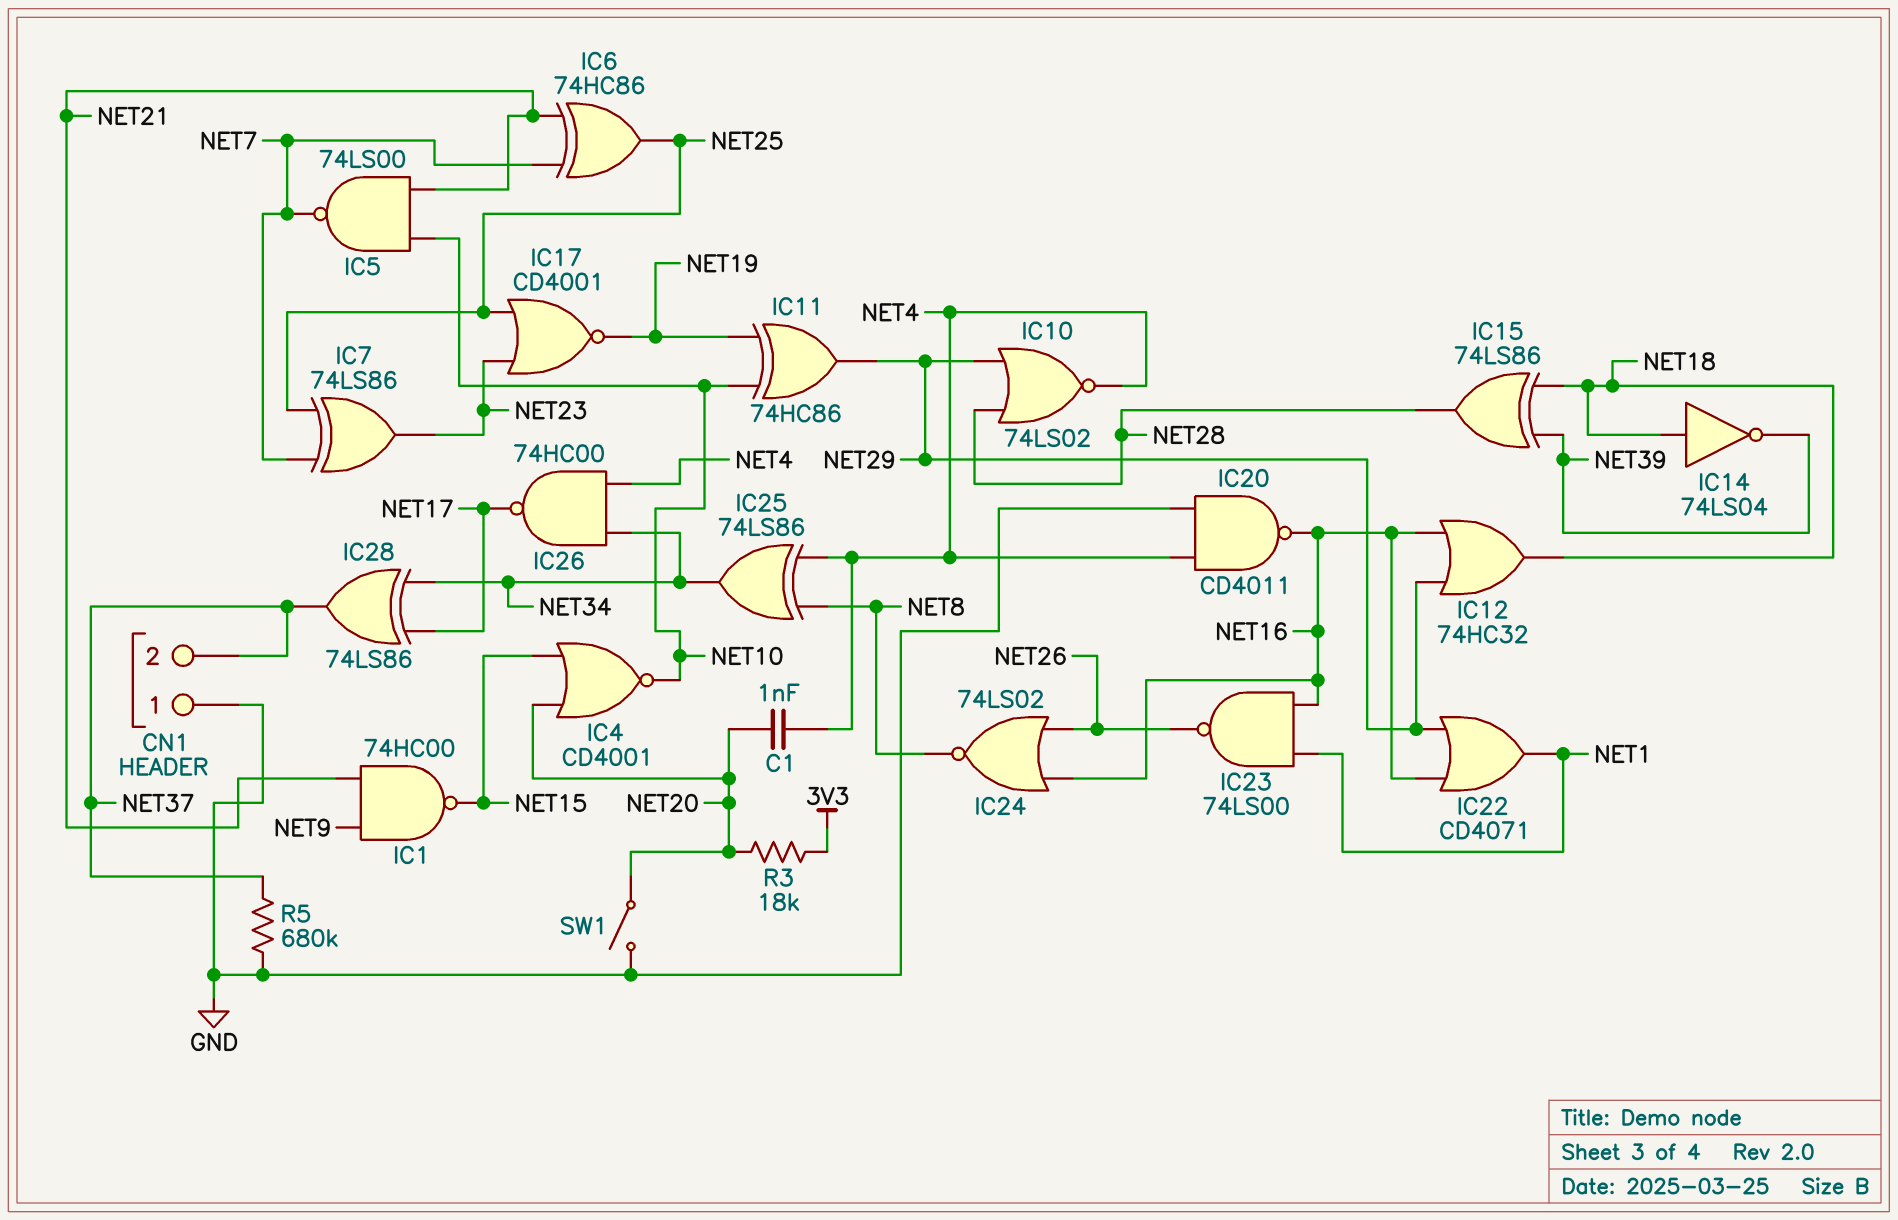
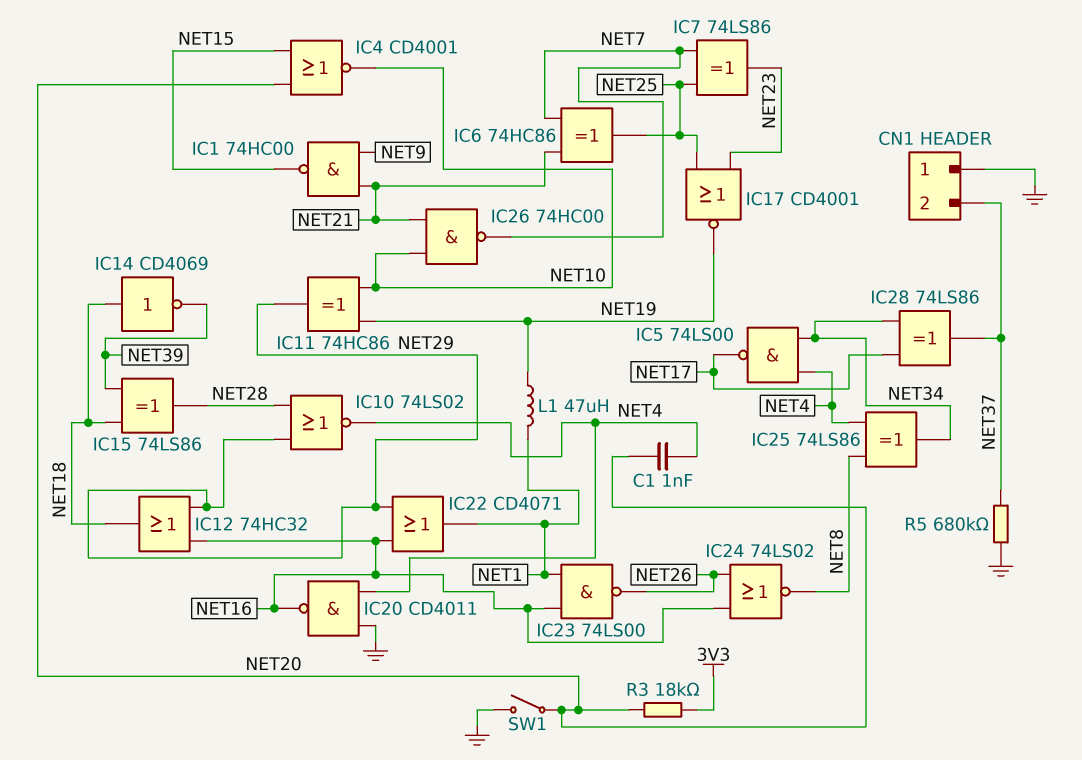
IC5: NAND 74LS00 (in NET10, in NET21, out NET7) -> NAND 74LS00 (in NET4, in NET34, out NET17)
IC14: NOT 74LS04 (in NET18, out NET39) -> NOT CD4069 (in NET18, out NET39)
IC26: NAND 74HC00 (in NET4, in NET34, out NET17) -> NAND 74HC00 (in NET10, in NET21, out NET7)
L1: none -> 47uH (NET1, NET19)

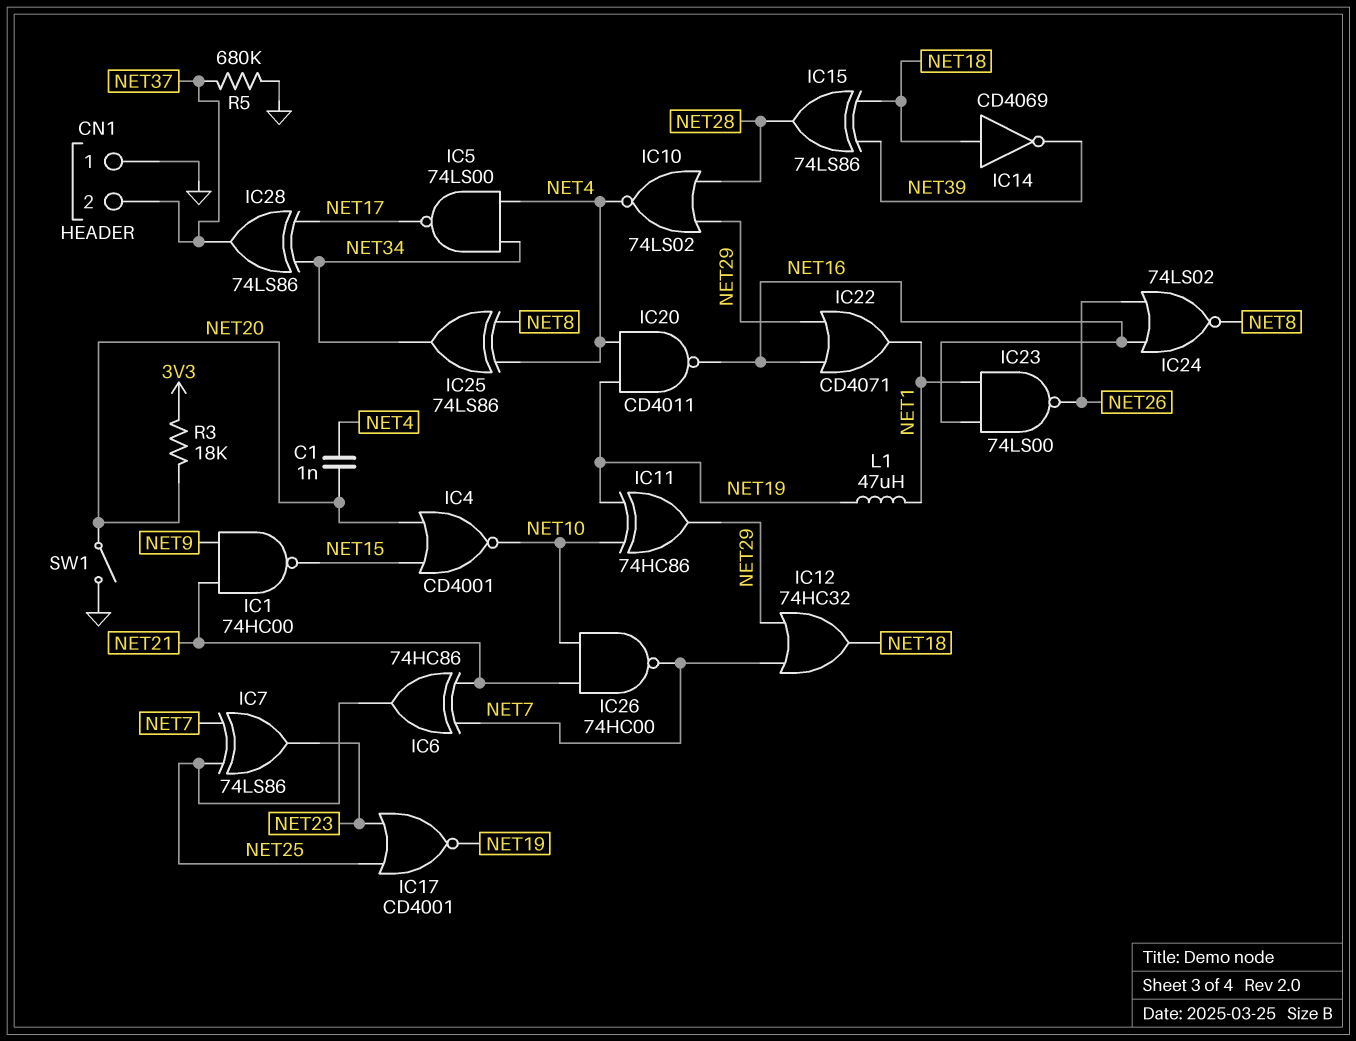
IC12: OR 74HC32 (in NET16, in NET29, out NET18) -> OR 74HC32 (in NET7, in NET29, out NET18)
IC20: NAND CD4011 (in GND, in NET4, out NET16) -> NAND CD4011 (in NET4, in NET19, out NET16)

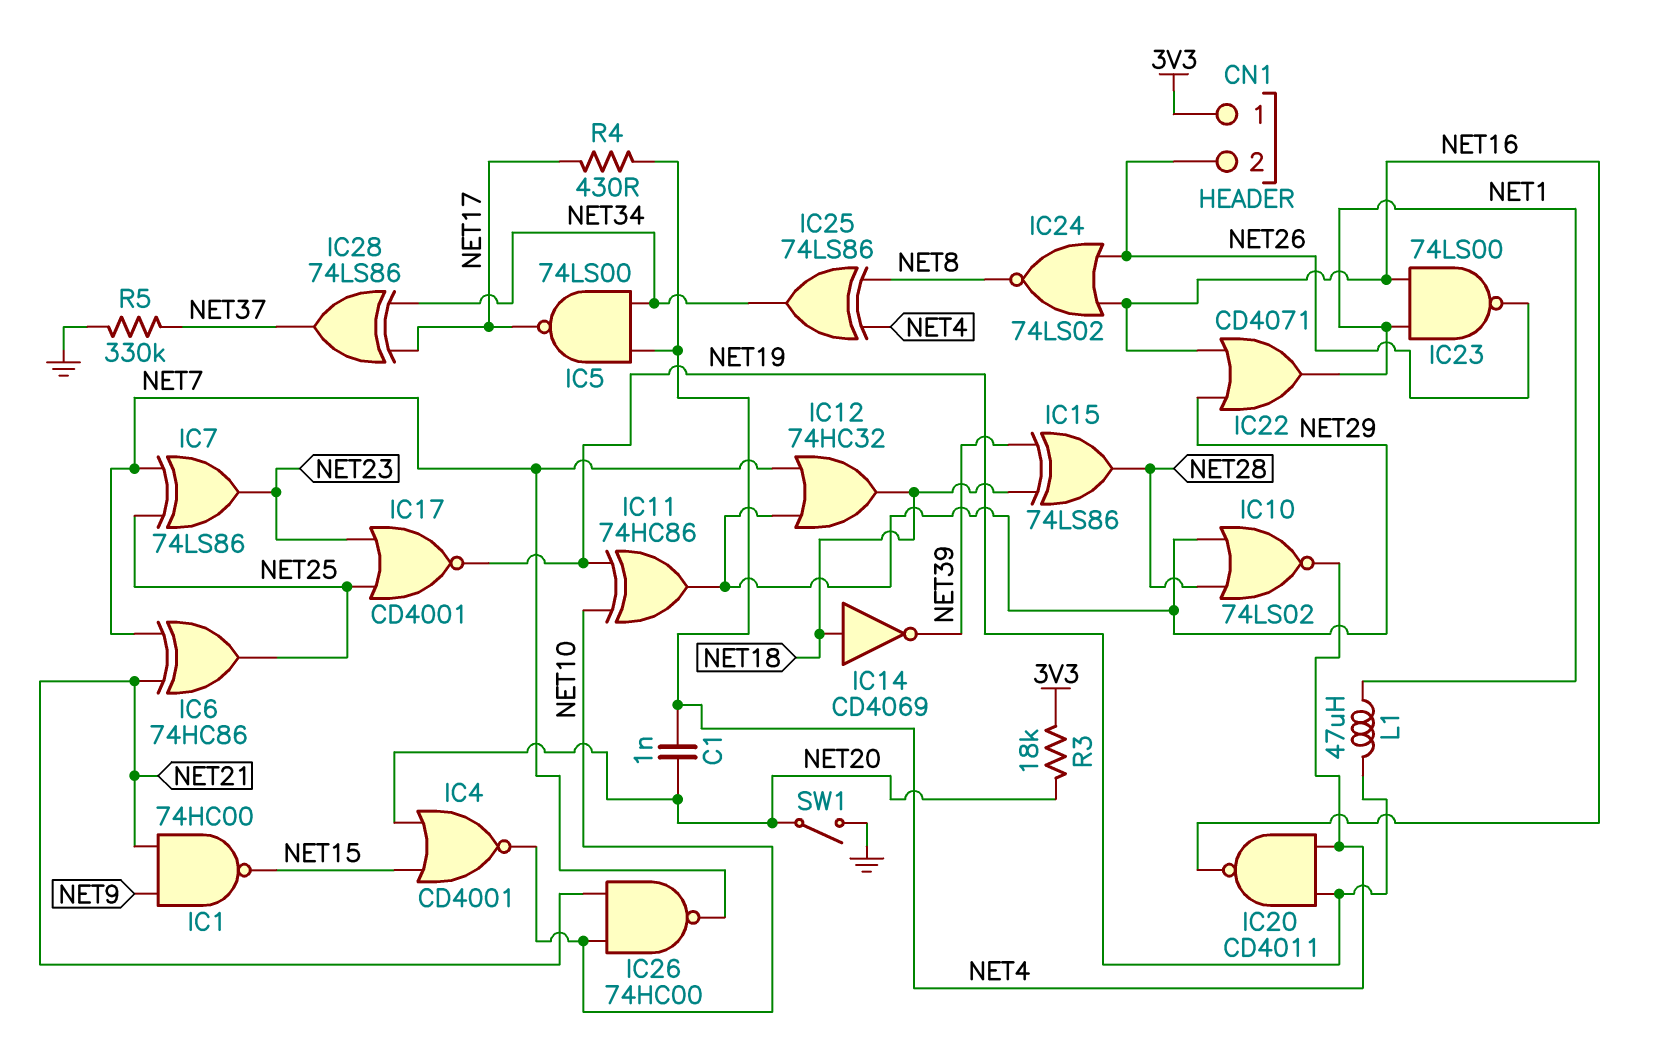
CN1 pin 1: GND -> 3V3
CN1 pin 2: NET37 -> NET26
R4: none -> 430 (NET4, NET17)
R5: 680k (GND, NET37) -> 330k (GND, NET37)

